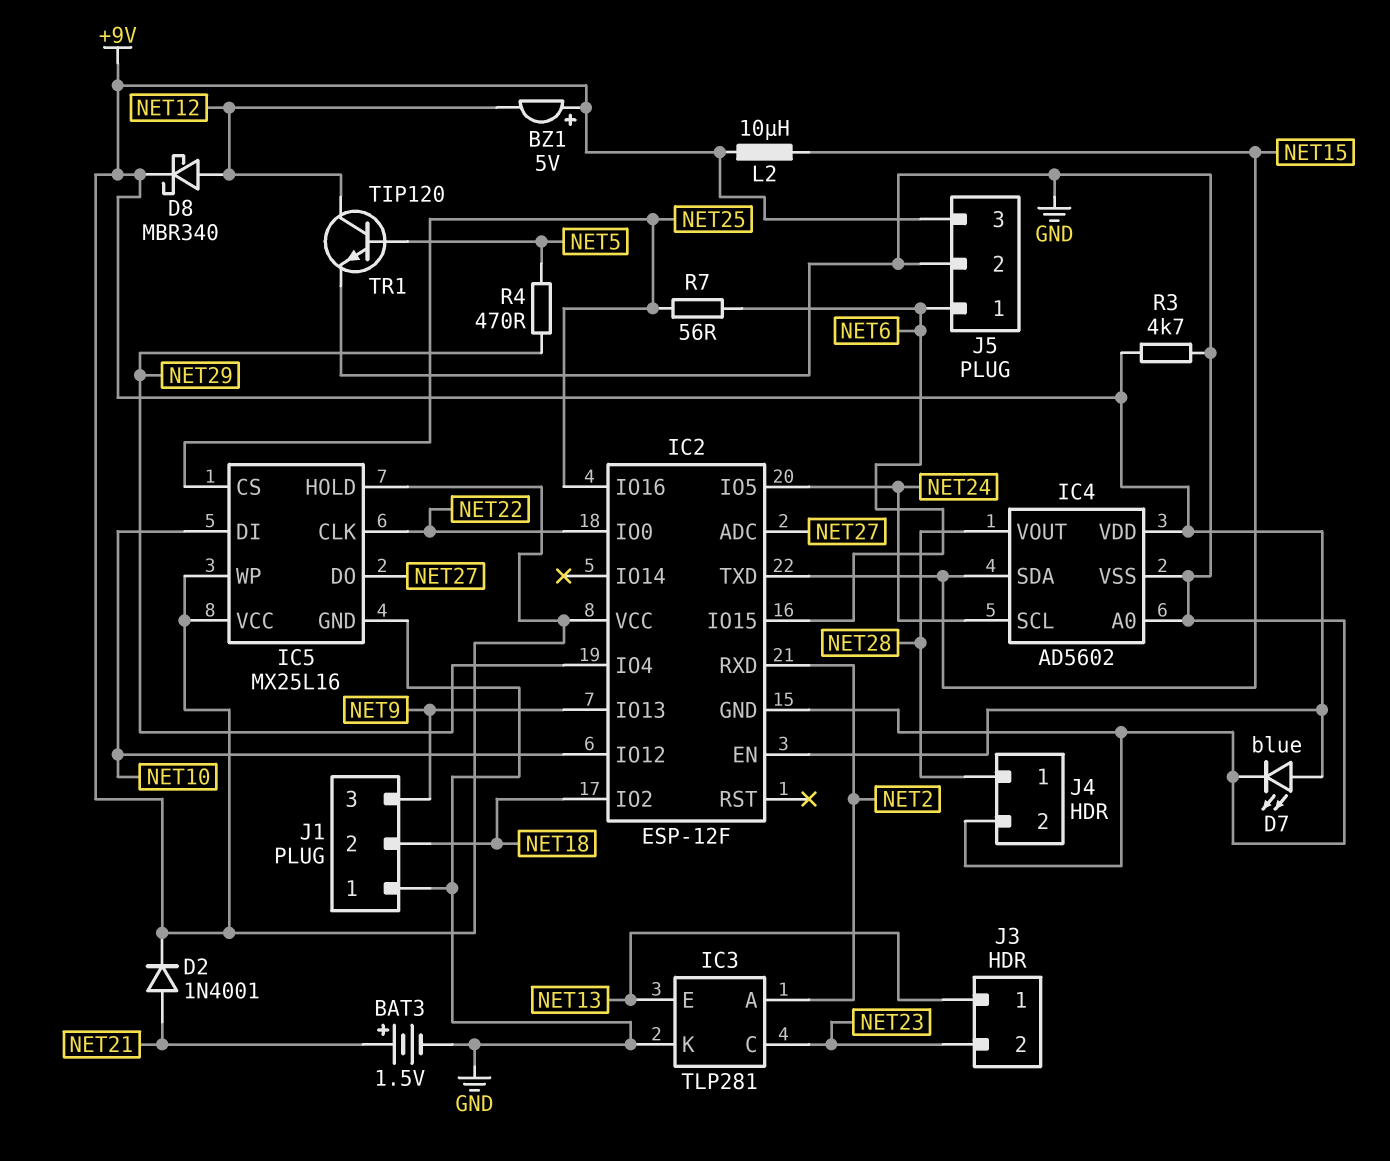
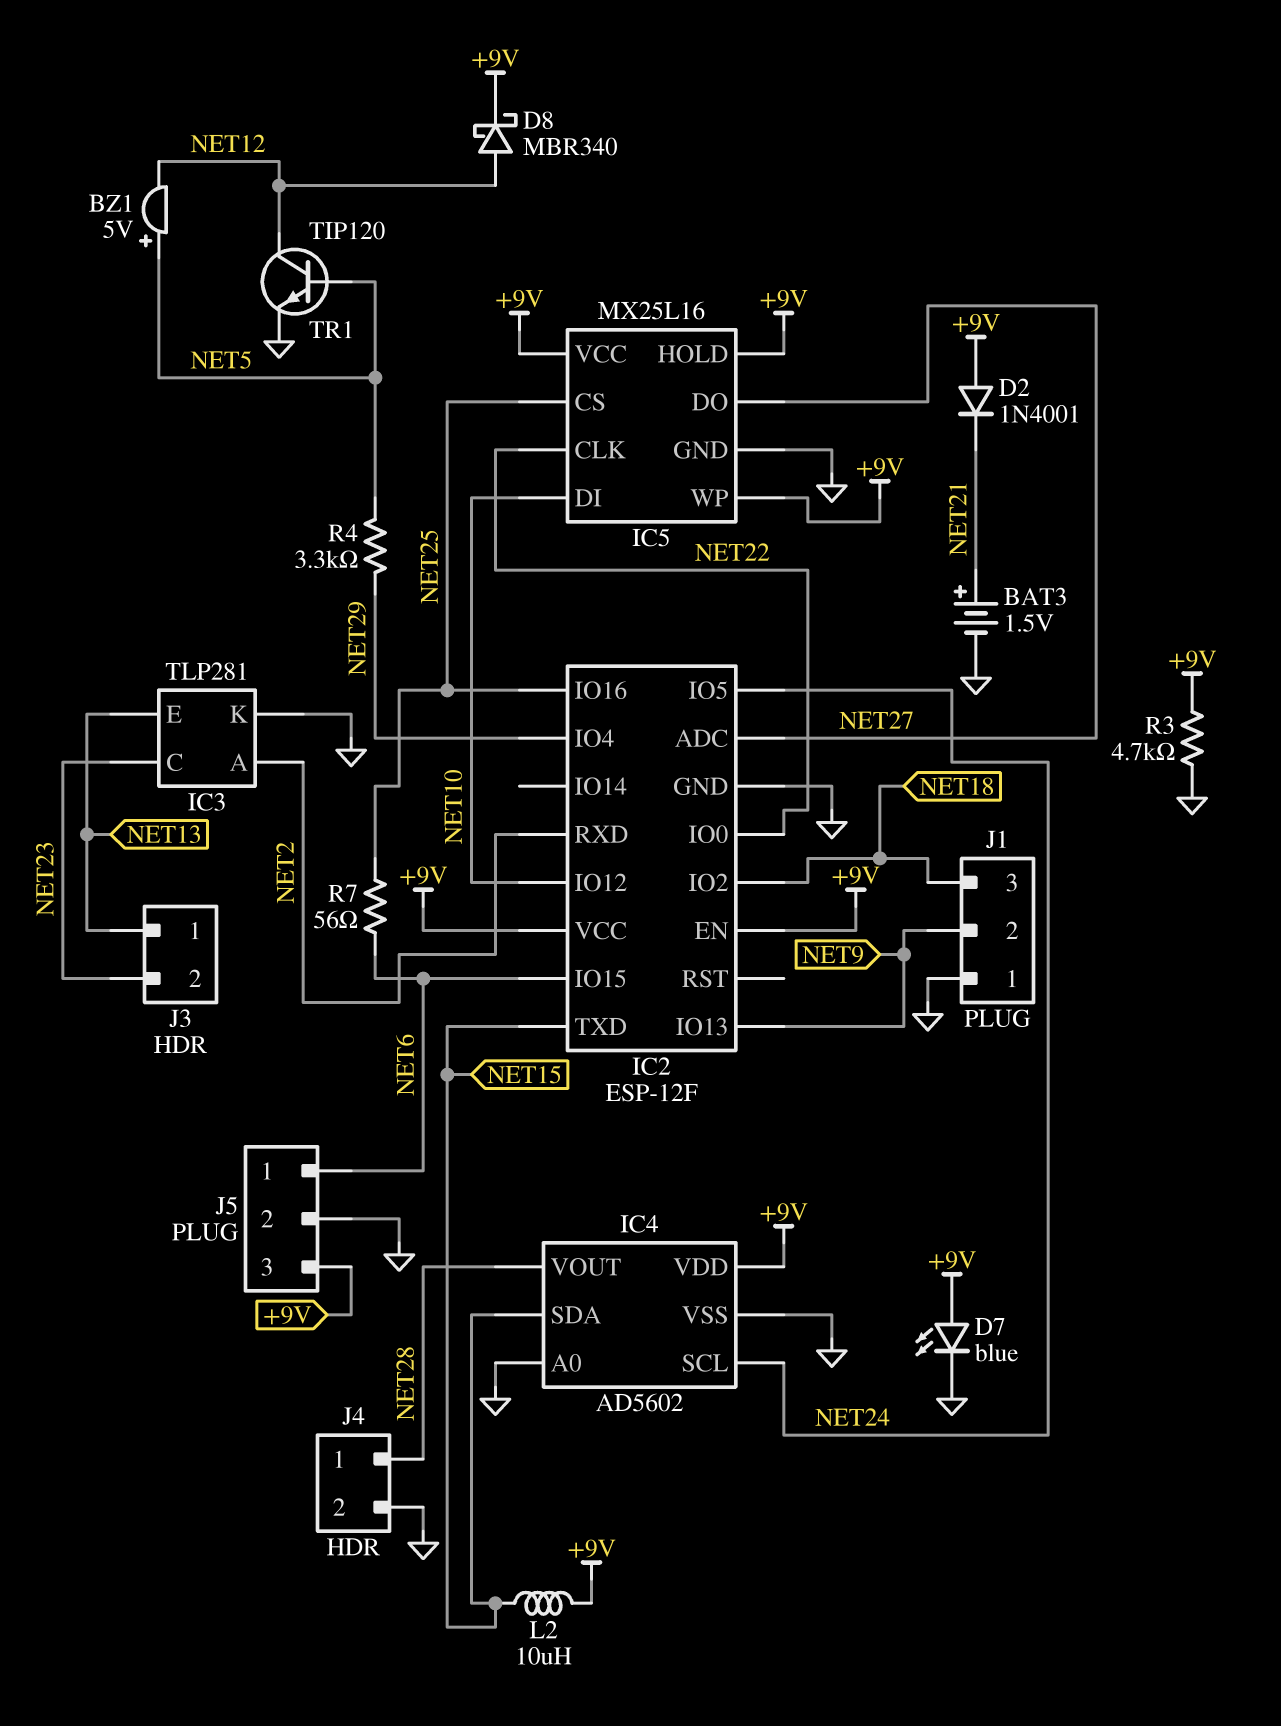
BZ1: buzzer 5V (plus +9V, minus NET12) -> buzzer 5V (plus NET5, minus NET12)
D2: diode 1N4001 (A NET21, K +9V) -> diode 1N4001 (A +9V, K NET21)
J1 pin 2: NET18 -> NET9
J1 pin 3: NET9 -> NET18
R4: 470 (NET5, NET29) -> 3.3k (NET5, NET29)

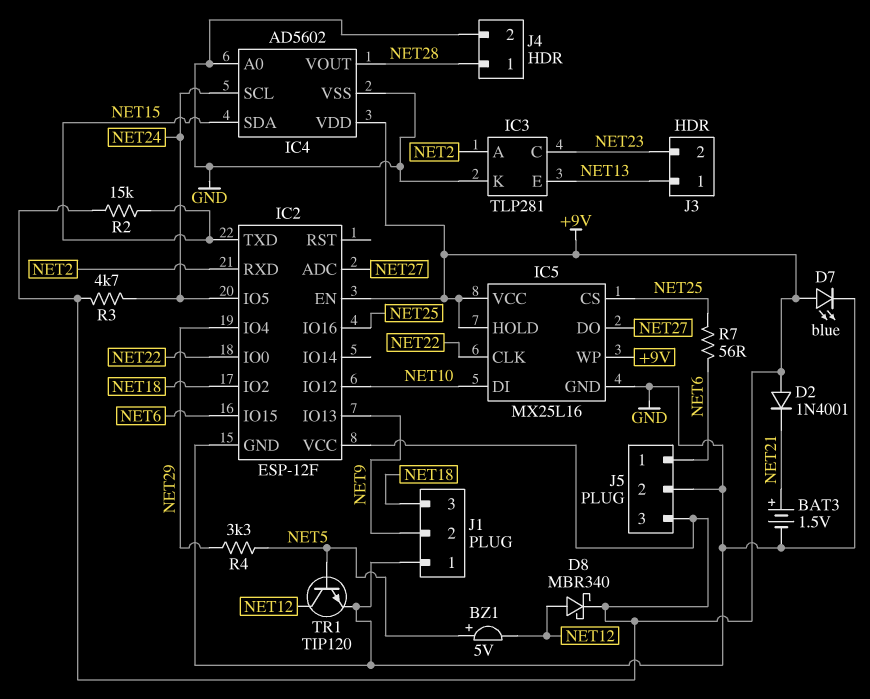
L2: 10uH (+9V, NET15) -> none
R2: none -> 15k (+9V, NET15)
R3: 4.7k (+9V, GND) -> 4.7k (+9V, NET24)

